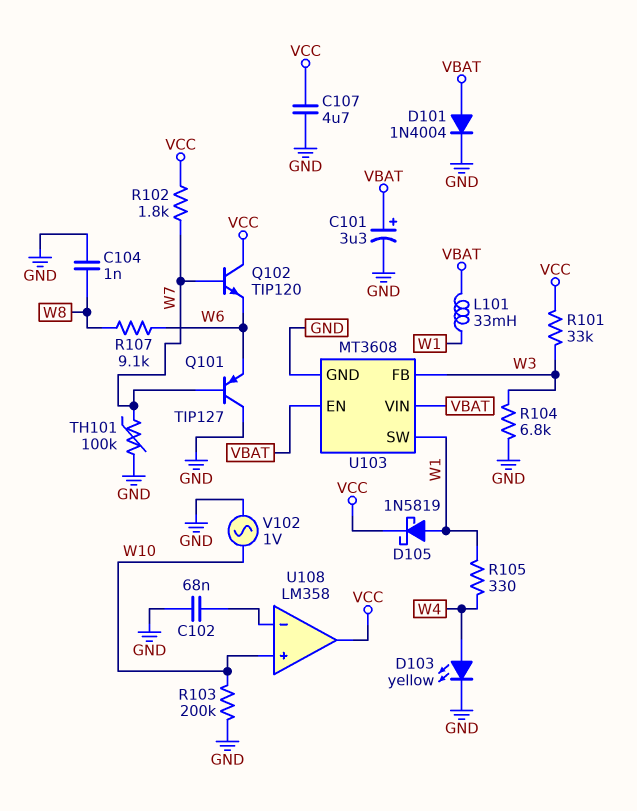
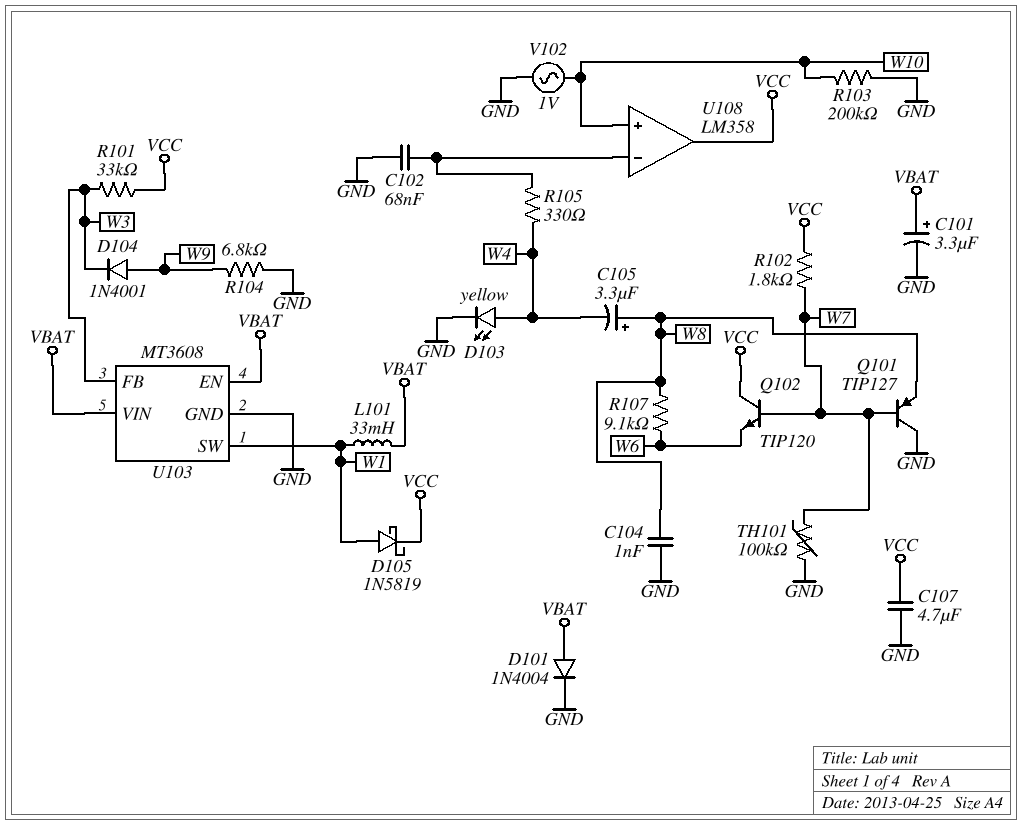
C105: none -> 3.3uF (plus W8, minus W4)
D104: none -> diode 1N4001 (A W9, K W3)
Q101: PNP TIP127 (B W7, C GND, E W6) -> PNP TIP127 (B W7, C GND, E W8)
R104: 6.8k (GND, W3) -> 6.8k (GND, W9)
R105: 330 (W1, W4) -> 330 (U108/in-, W4)

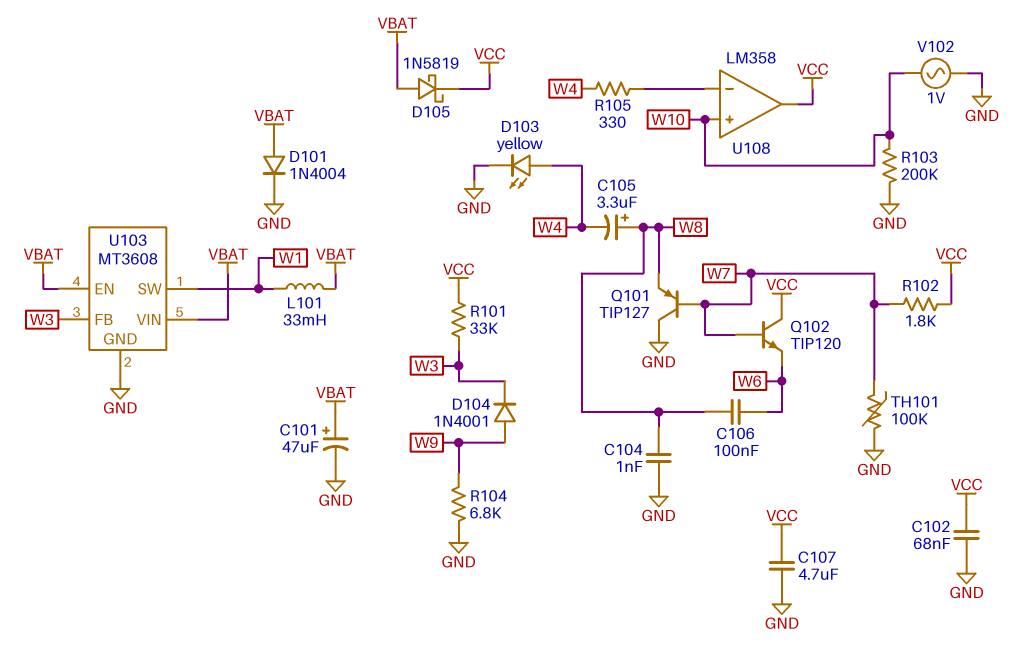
C101: 3.3uF (plus VBAT, minus GND) -> 47uF (plus VBAT, minus GND)
C102: 68nF (GND, U108/in-) -> 68nF (GND, VCC)
C106: none -> 100nF (W6, W8)
D105: schottky 1N5819 (A W1, K VCC) -> schottky 1N5819 (A VBAT, K VCC)
R107: 9.1k (W6, W8) -> none

